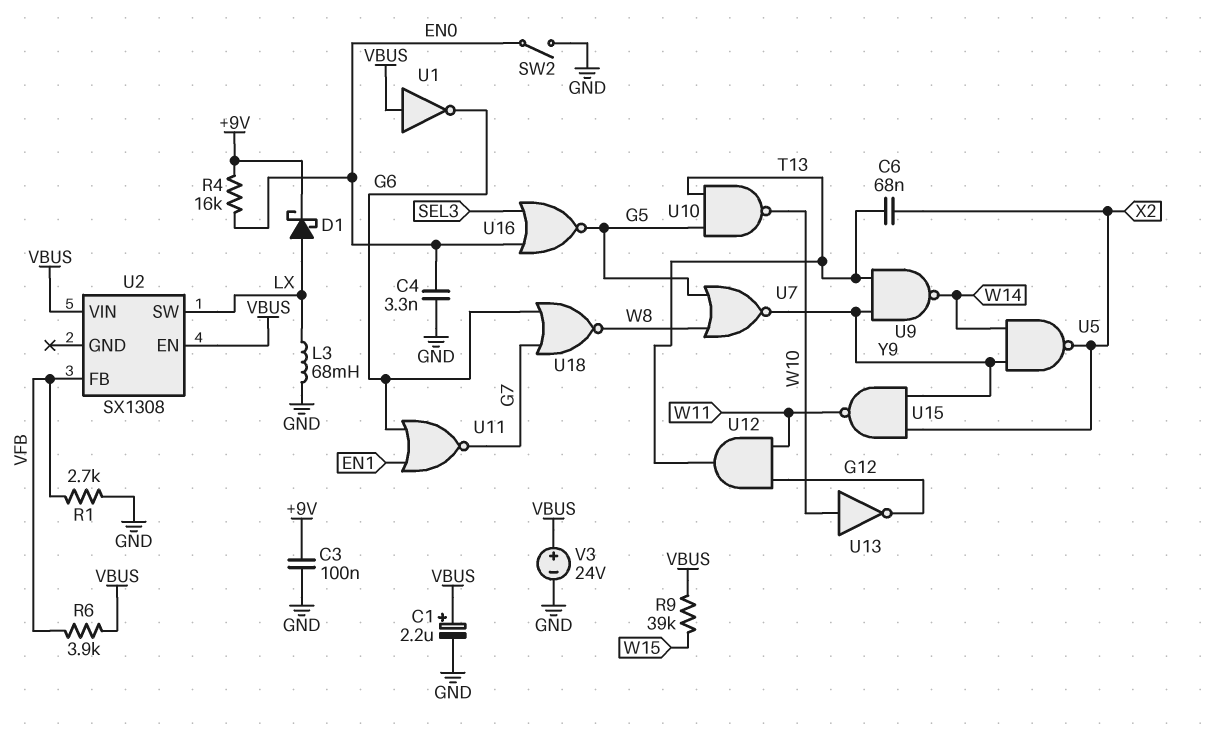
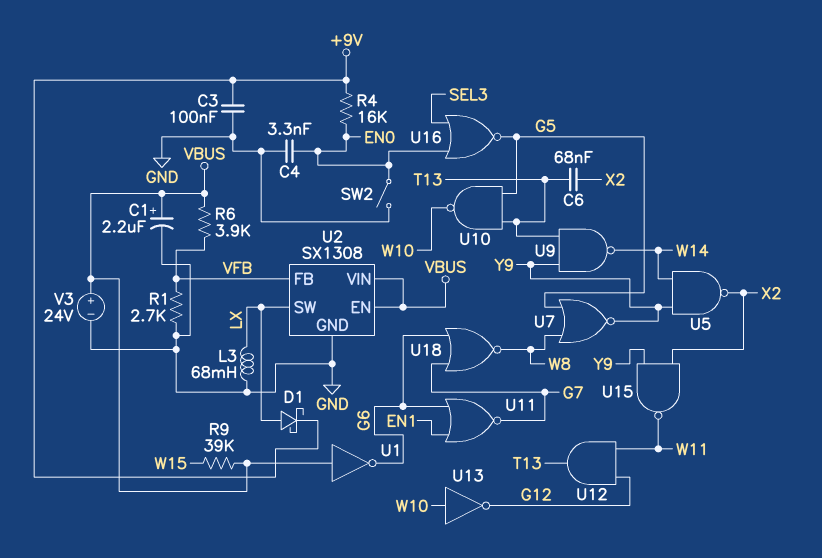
U2 pin GND: none -> GND

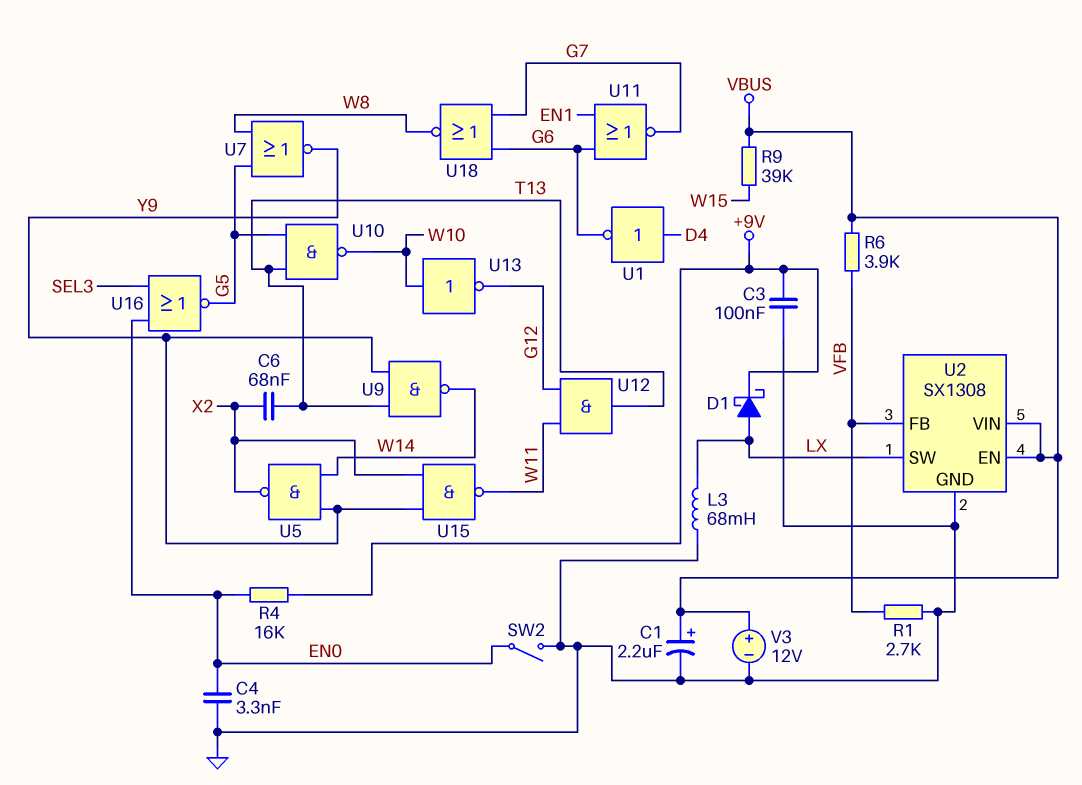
U1: NOT (in VBUS, out G6) -> NOT (in D4, out G6)
V3: 24V (plus VBUS, minus GND) -> 12V (plus VBUS, minus GND)

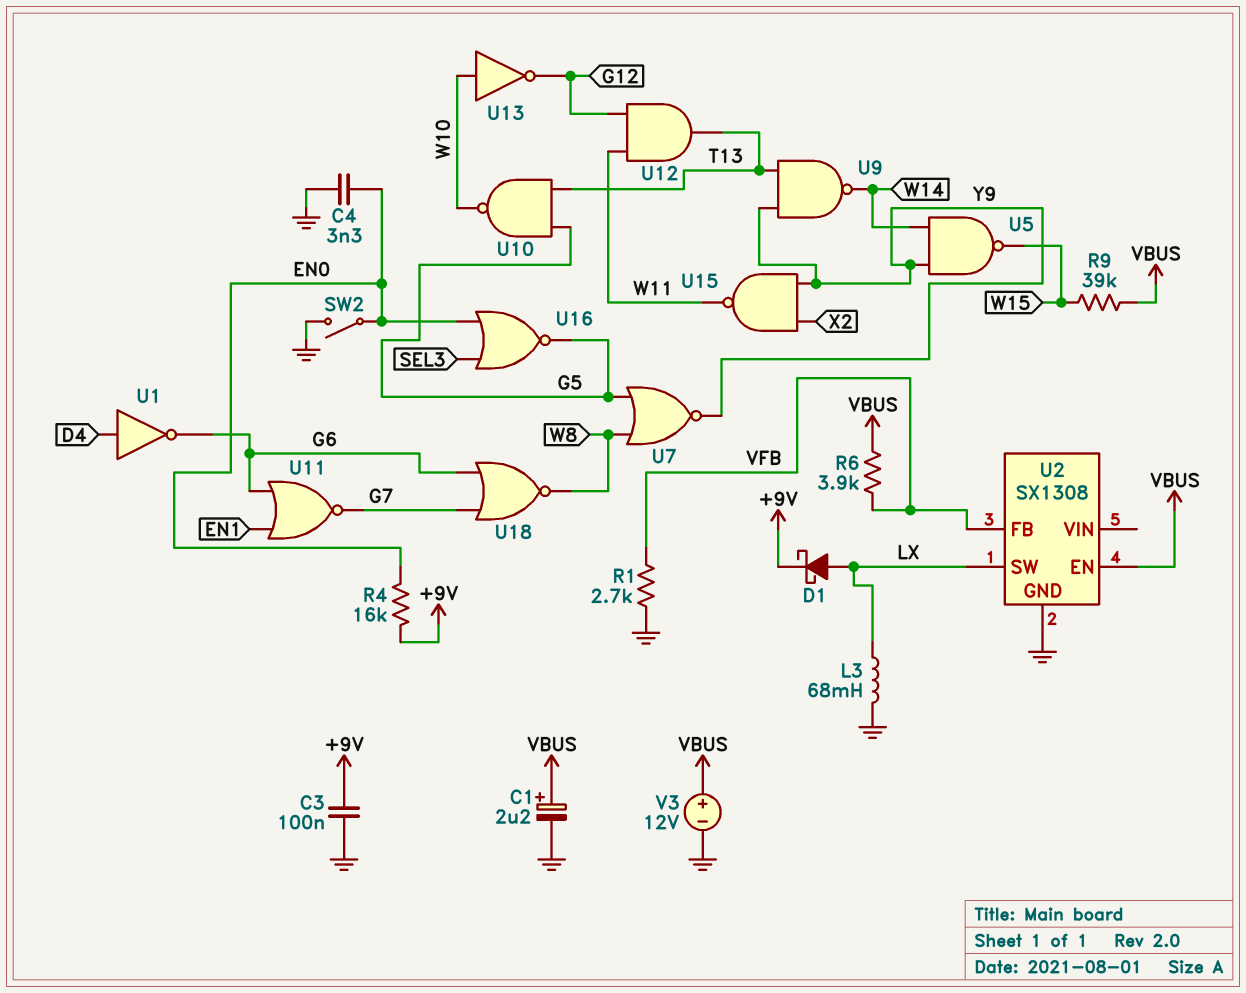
C6: 68nF (T13, X2) -> none
U2 pin VIN: VBUS -> none
U5: NAND (in W14, in Y9, out X2) -> NAND (in W14, in Y9, out W15)

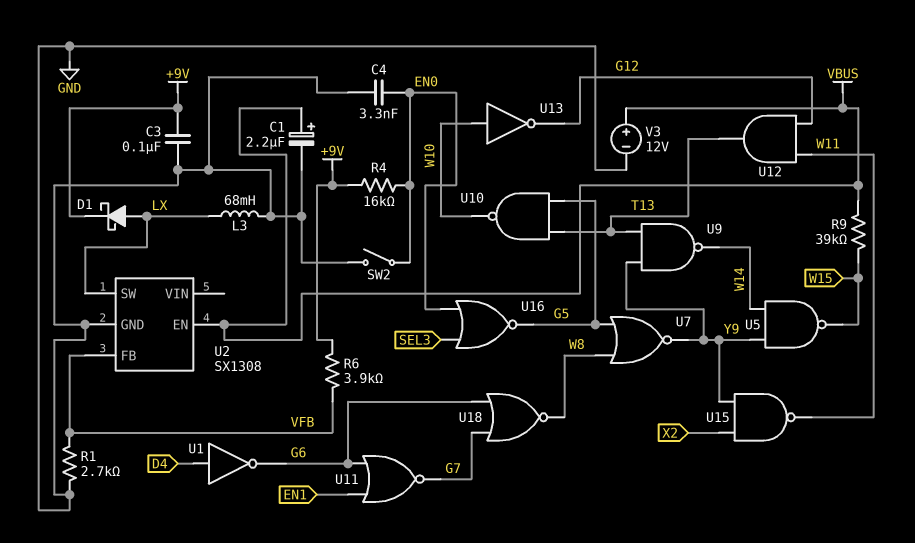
R6: 3.9k (VBUS, VFB) -> 3.9k (+9V, VFB)

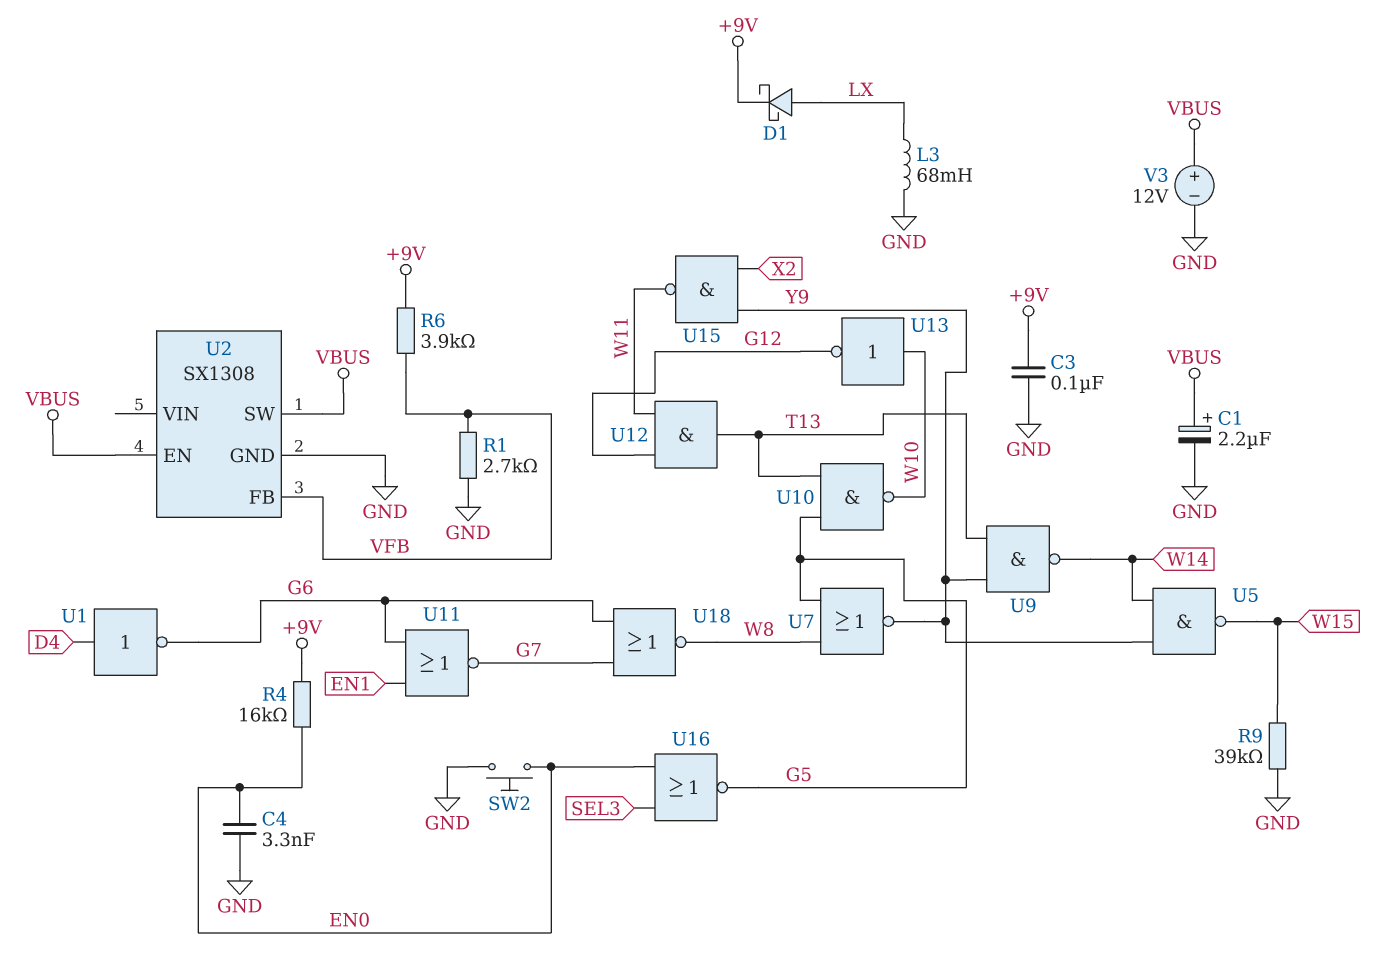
R9: 39k (VBUS, W15) -> 39k (GND, W15)
SW2: switch (EN0, GND) -> button (EN0, GND)
U2 pin SW: LX -> VBUS

